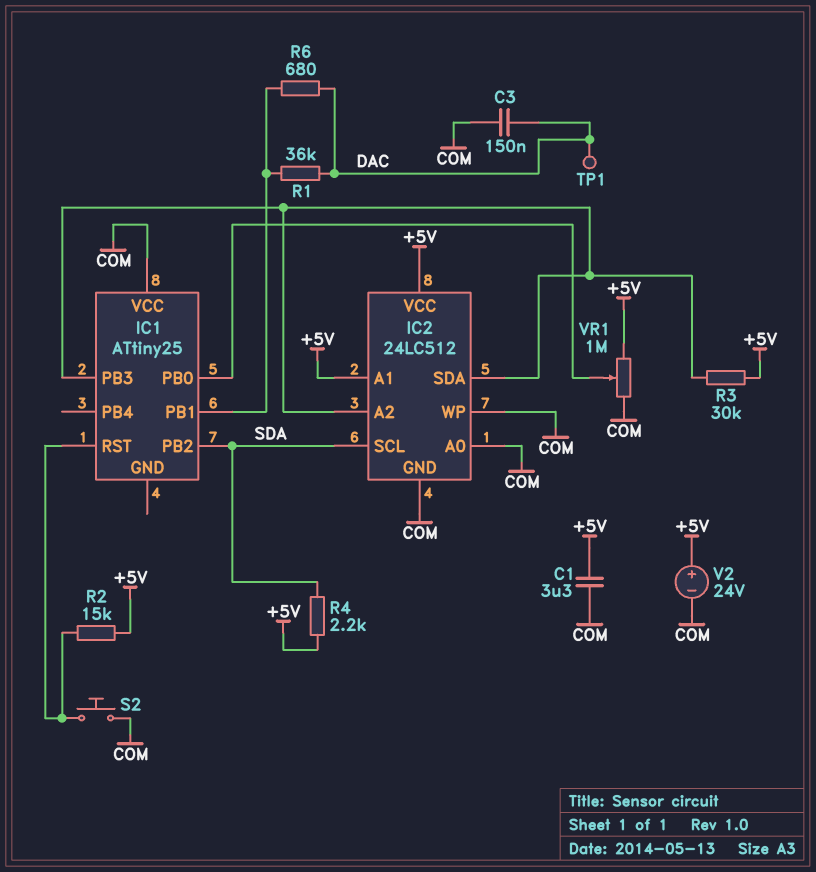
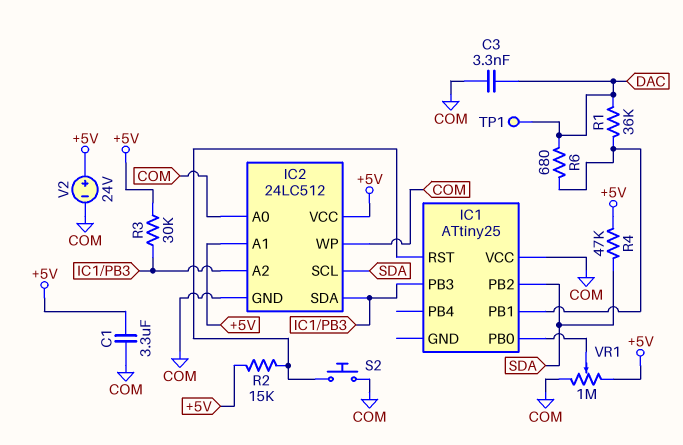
C3: 150nF (COM, DAC) -> 3.3nF (COM, DAC)
R4: 2.2k (+5V, SDA) -> 47k (+5V, SDA)

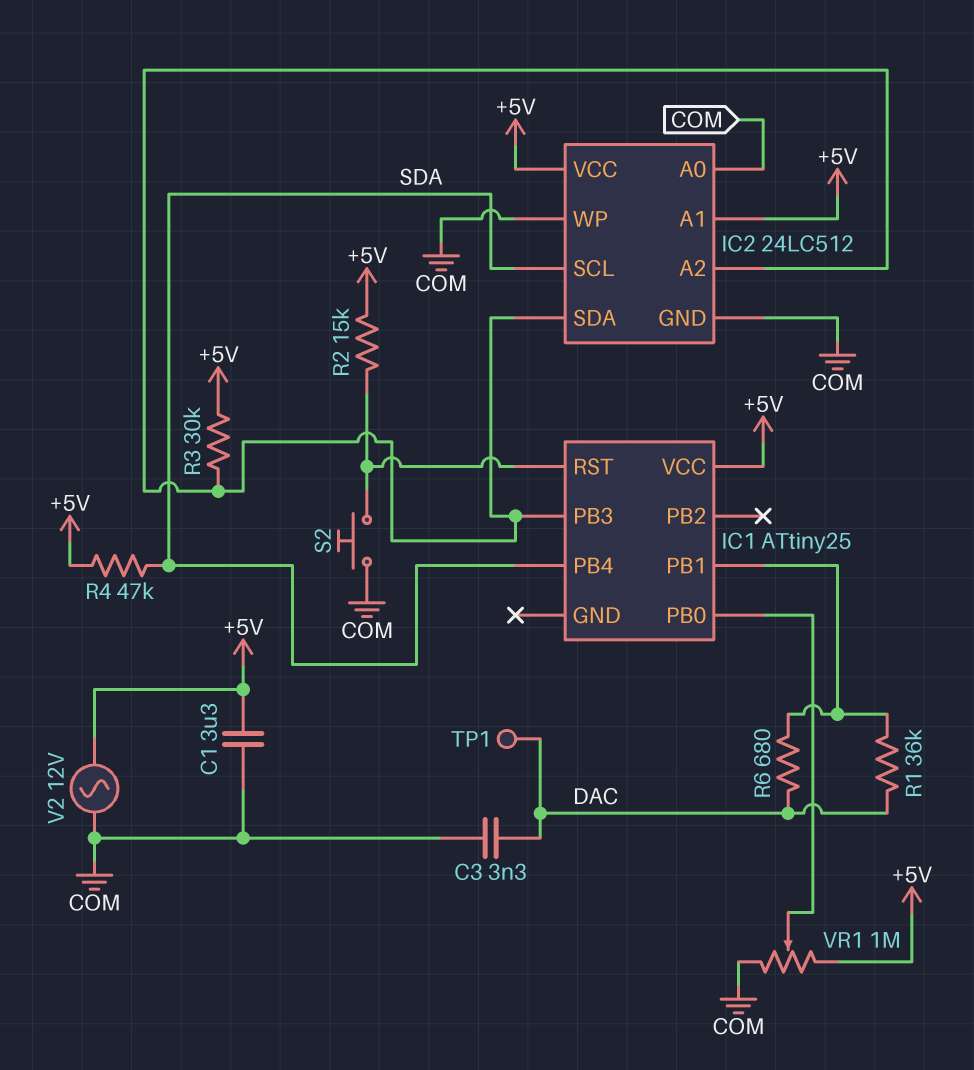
IC1 pin PB2: SDA -> none
IC1 pin PB4: none -> SDA
IC1 pin VCC: COM -> +5V
V2: 24V (plus +5V, minus COM) -> AC 12V (+5V, COM)

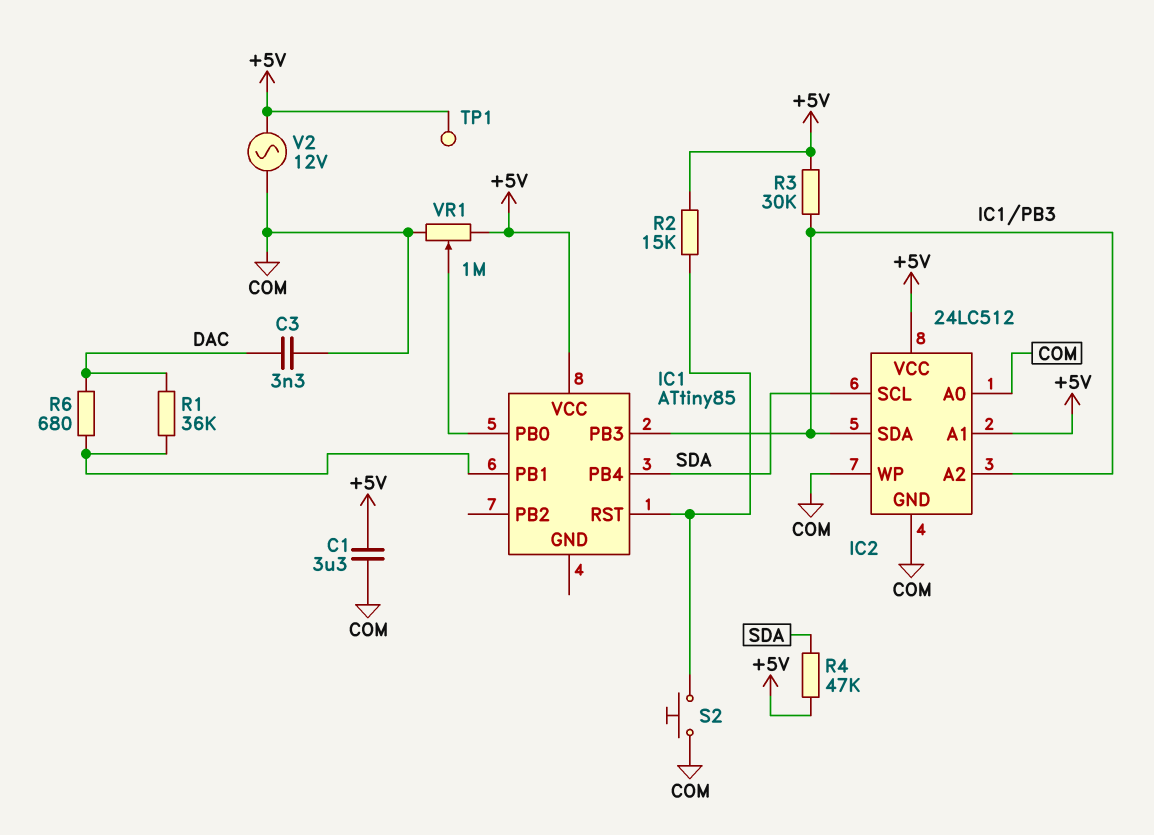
IC1: ATtiny25 -> ATtiny85
TP1: test point (DAC) -> test point (+5V)

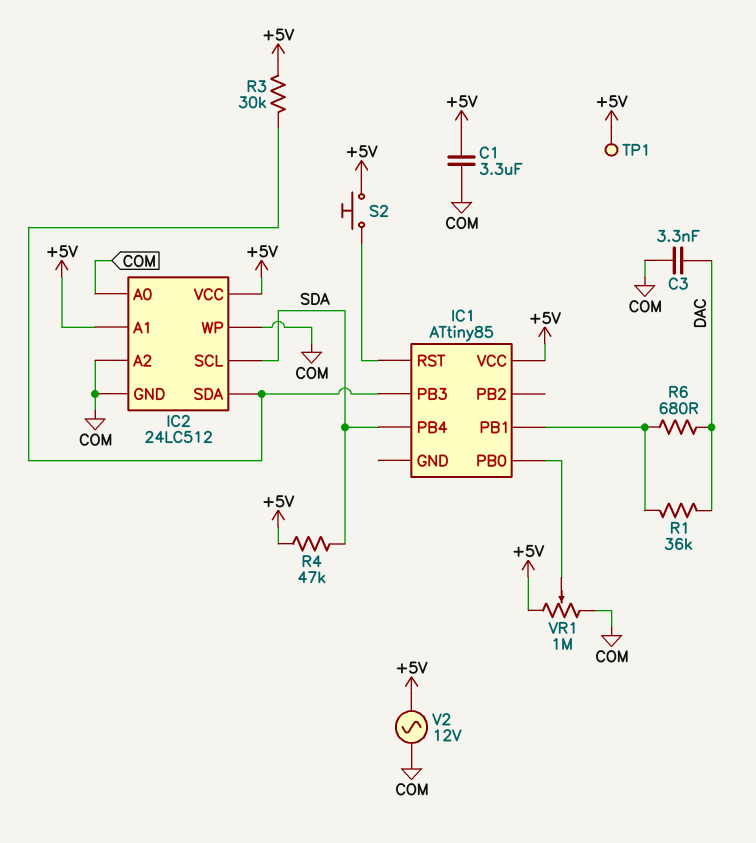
IC2 pin A2: IC1/PB3 -> COM
R2: 15k (+5V, IC1/RST) -> none
S2: button (COM, IC1/RST) -> button (+5V, IC1/RST)

